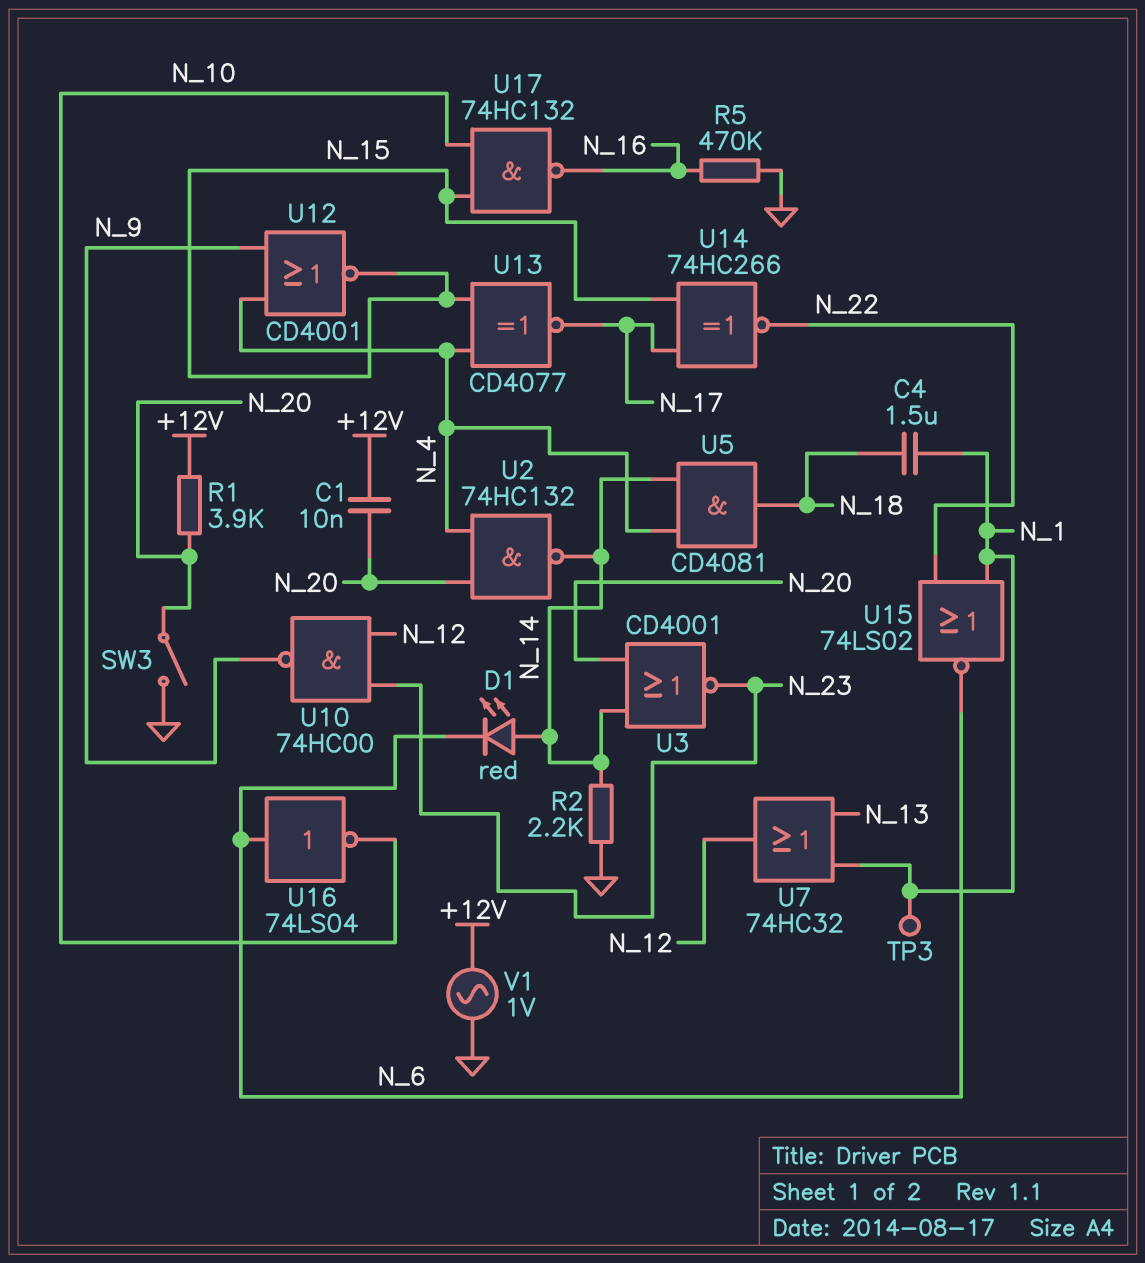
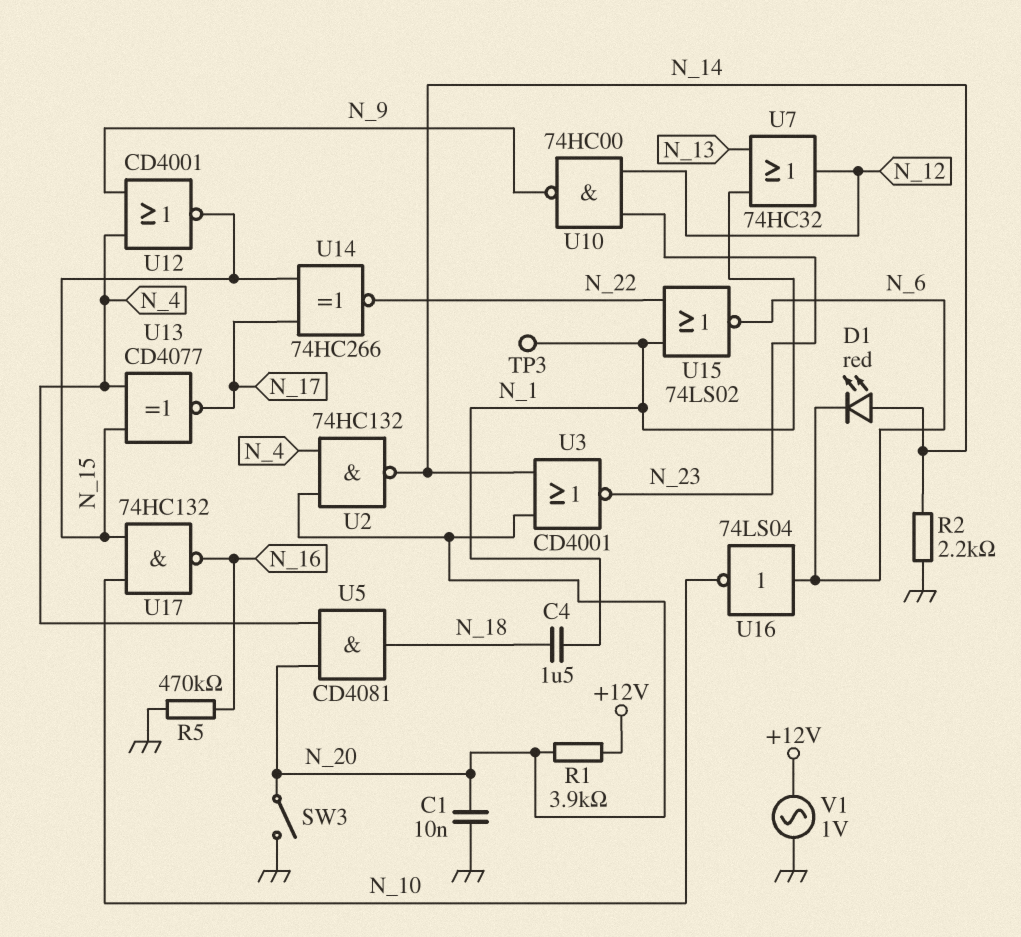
C1: 10nF (+12V, N_20) -> 10nF (GND, N_20)
U5: AND CD4081 (in N_4, in N_14, out N_18) -> AND CD4081 (in N_4, in N_20, out N_18)

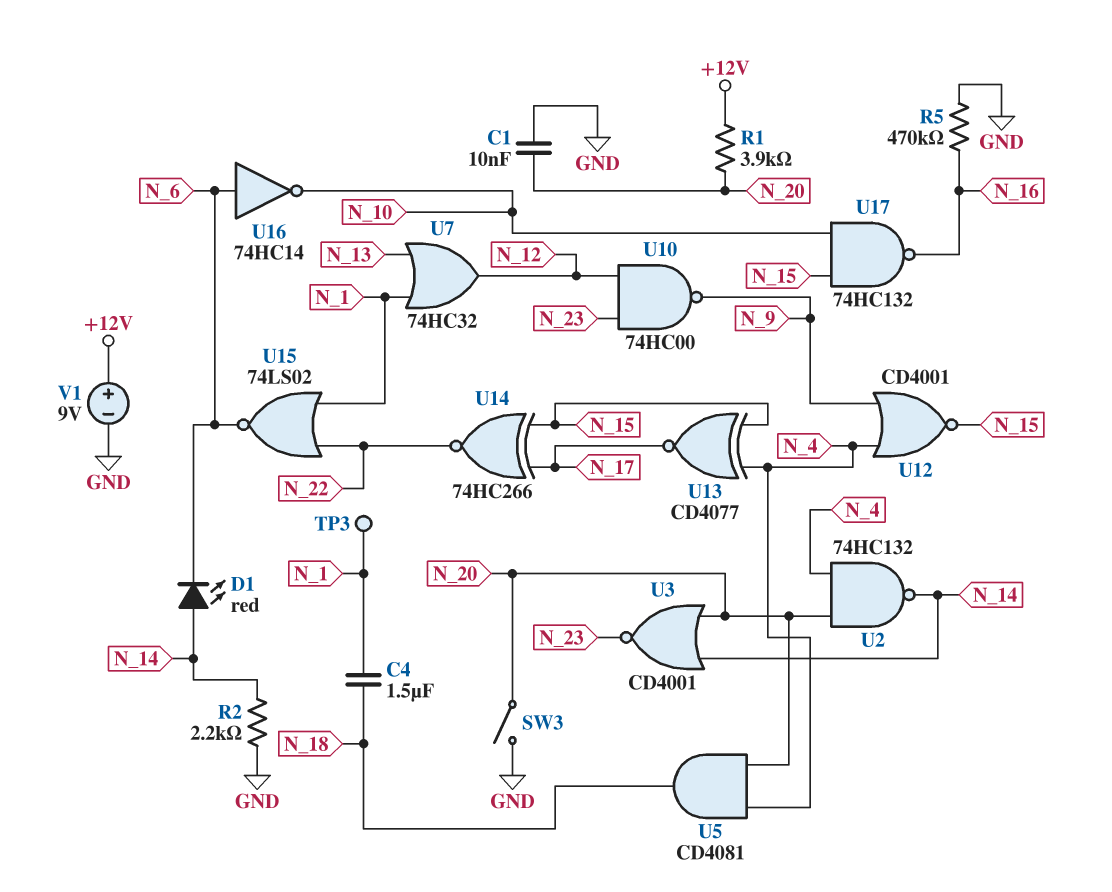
U16: NOT 74LS04 (in N_6, out N_10) -> NOT 74HC14 (in N_6, out N_10)
V1: AC 1V (+12V, GND) -> 9V (plus +12V, minus GND)

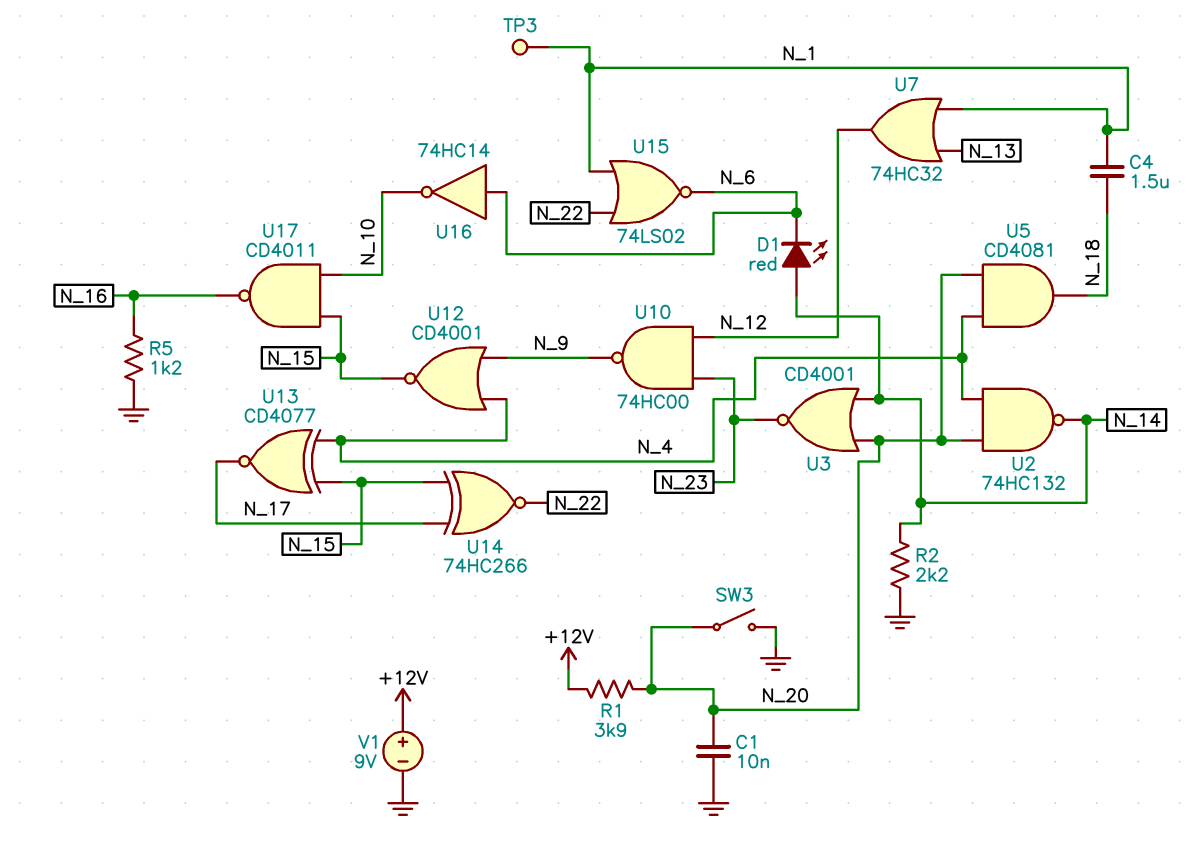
R5: 470k (GND, N_16) -> 1.2k (GND, N_16)
U17: NAND 74HC132 (in N_10, in N_15, out N_16) -> NAND CD4011 (in N_10, in N_15, out N_16)

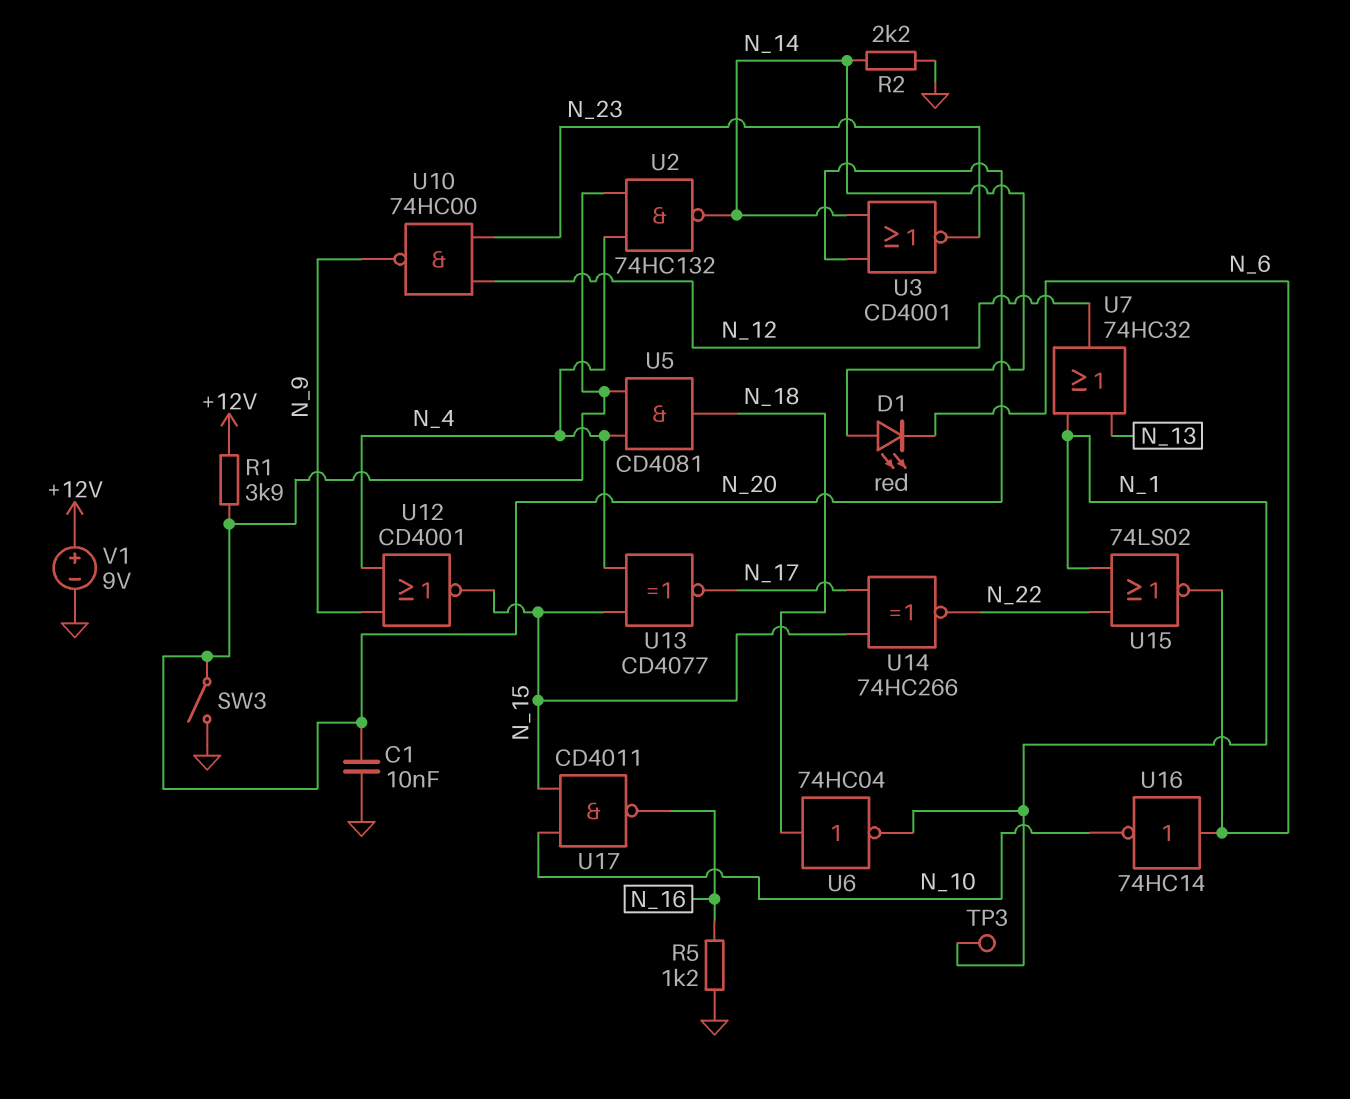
C4: 1.5uF (N_1, N_18) -> none
U6: none -> NOT 74HC04 (in N_18, out N_1)

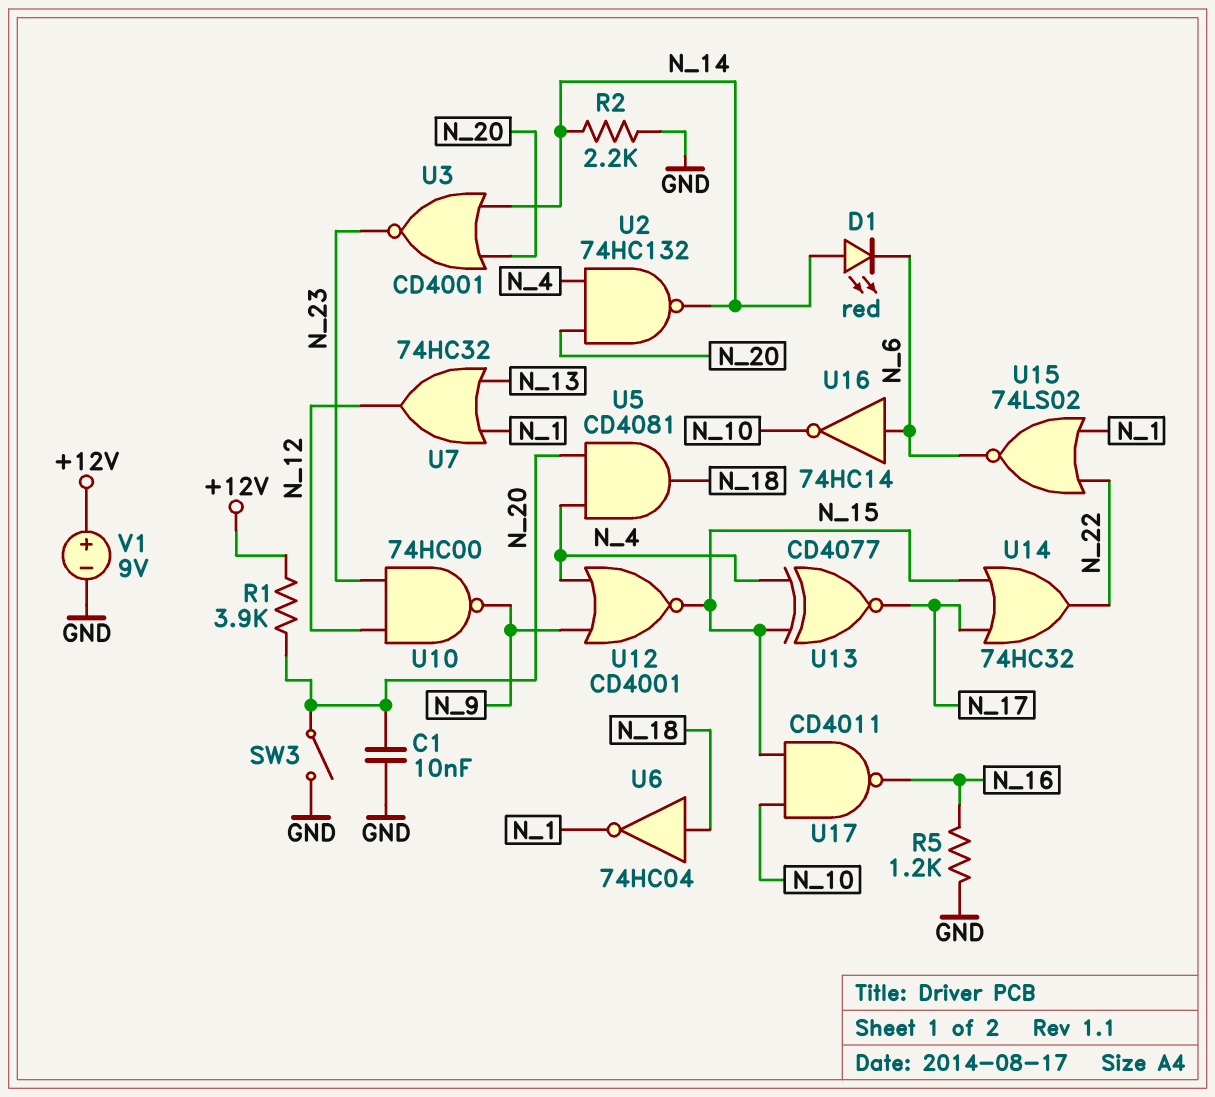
TP3: test point (N_1) -> none
U14: XNOR 74HC266 (in N_15, in N_17, out N_22) -> OR 74HC32 (in N_15, in N_17, out N_22)

